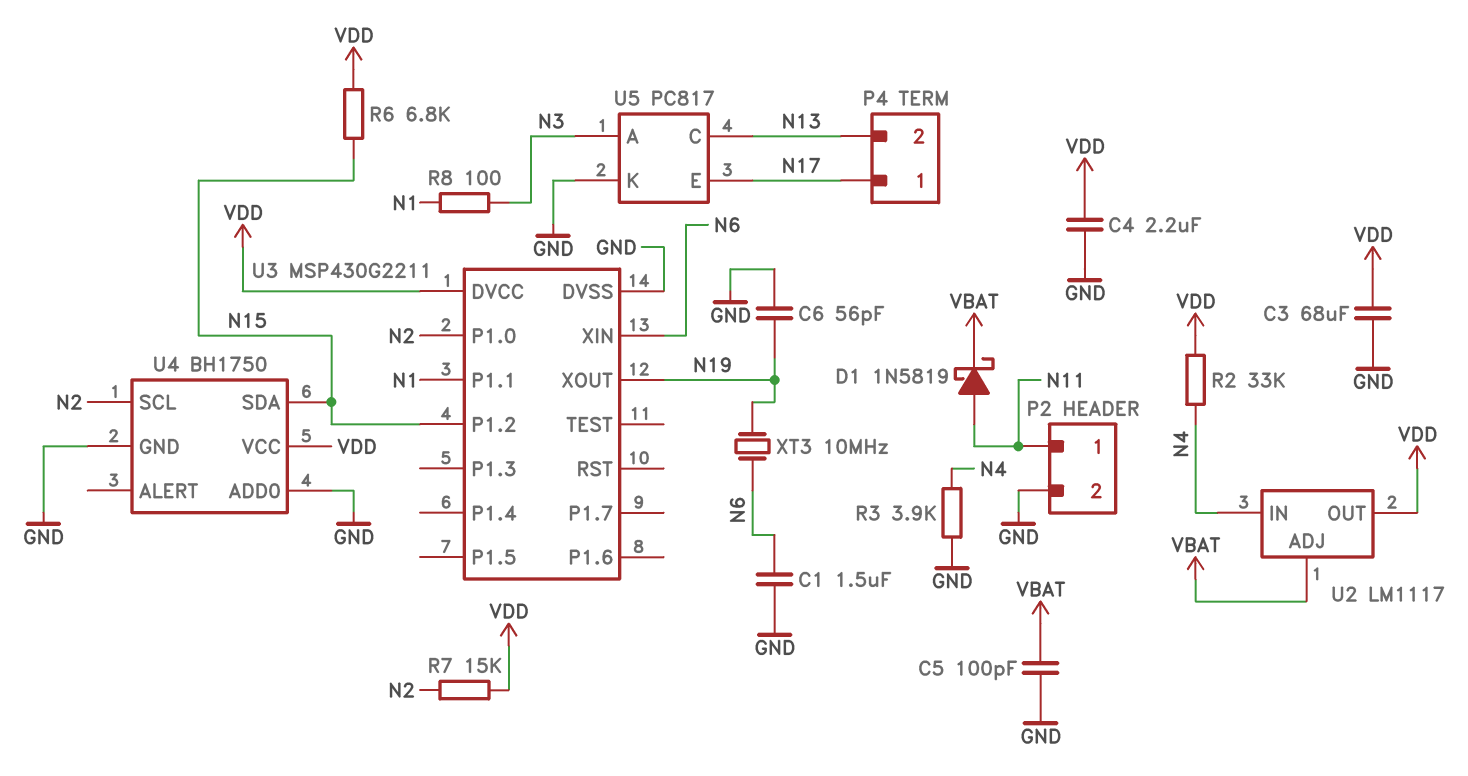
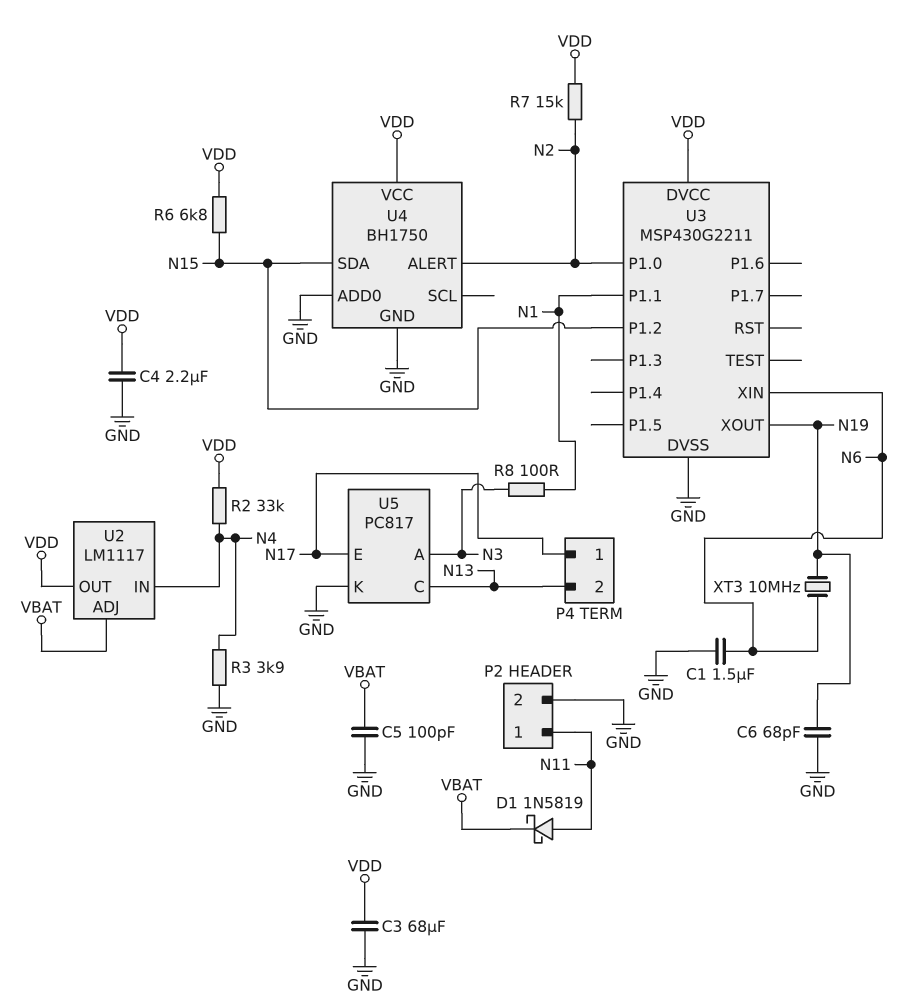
C6: 56pF (GND, N19) -> 68pF (GND, N19)
U4 pin ALERT: none -> N2
U4 pin SCL: N2 -> none

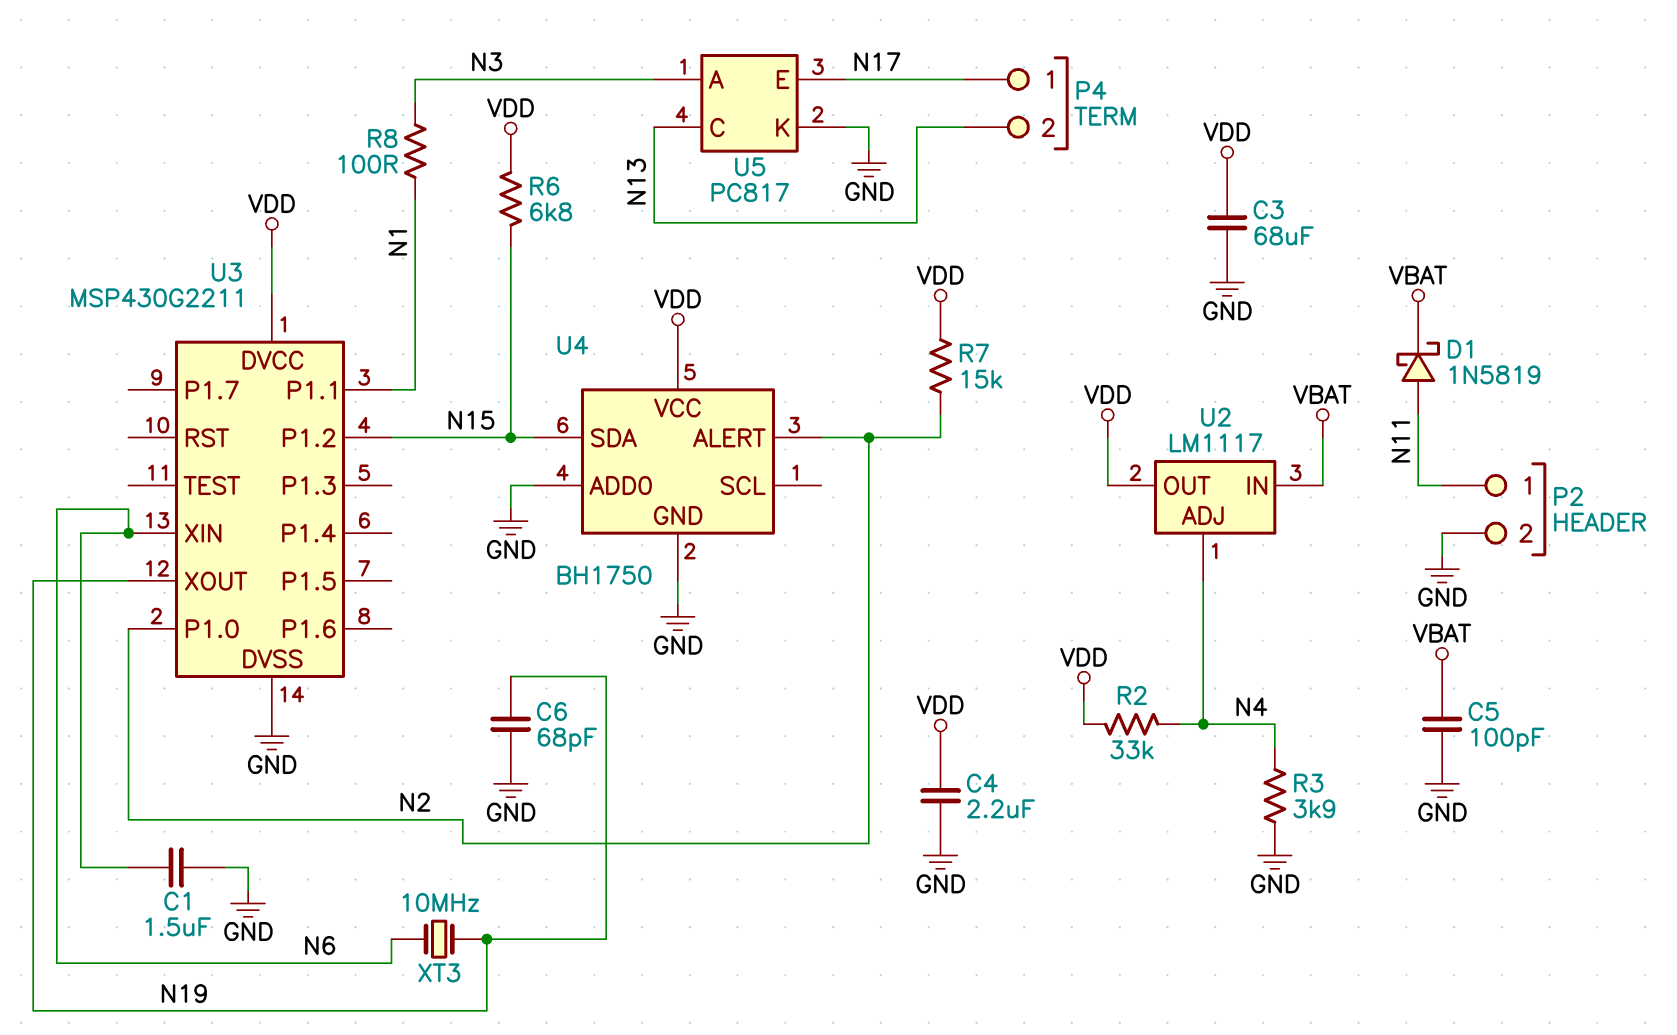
U2 pin ADJ: VBAT -> N4
U2 pin IN: N4 -> VBAT

